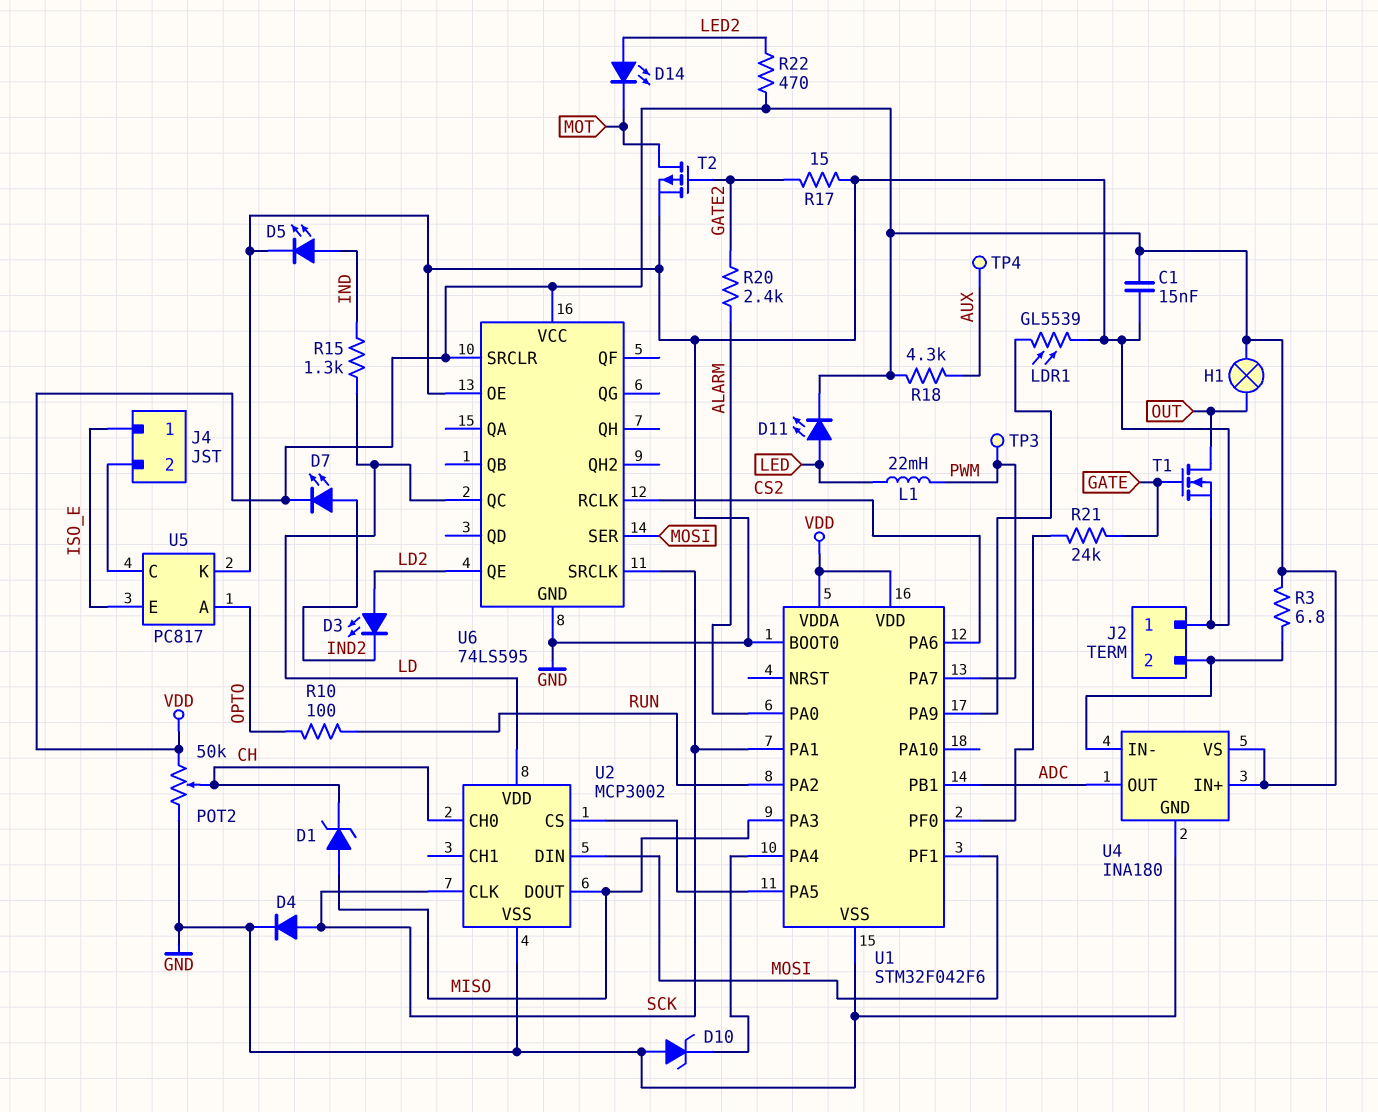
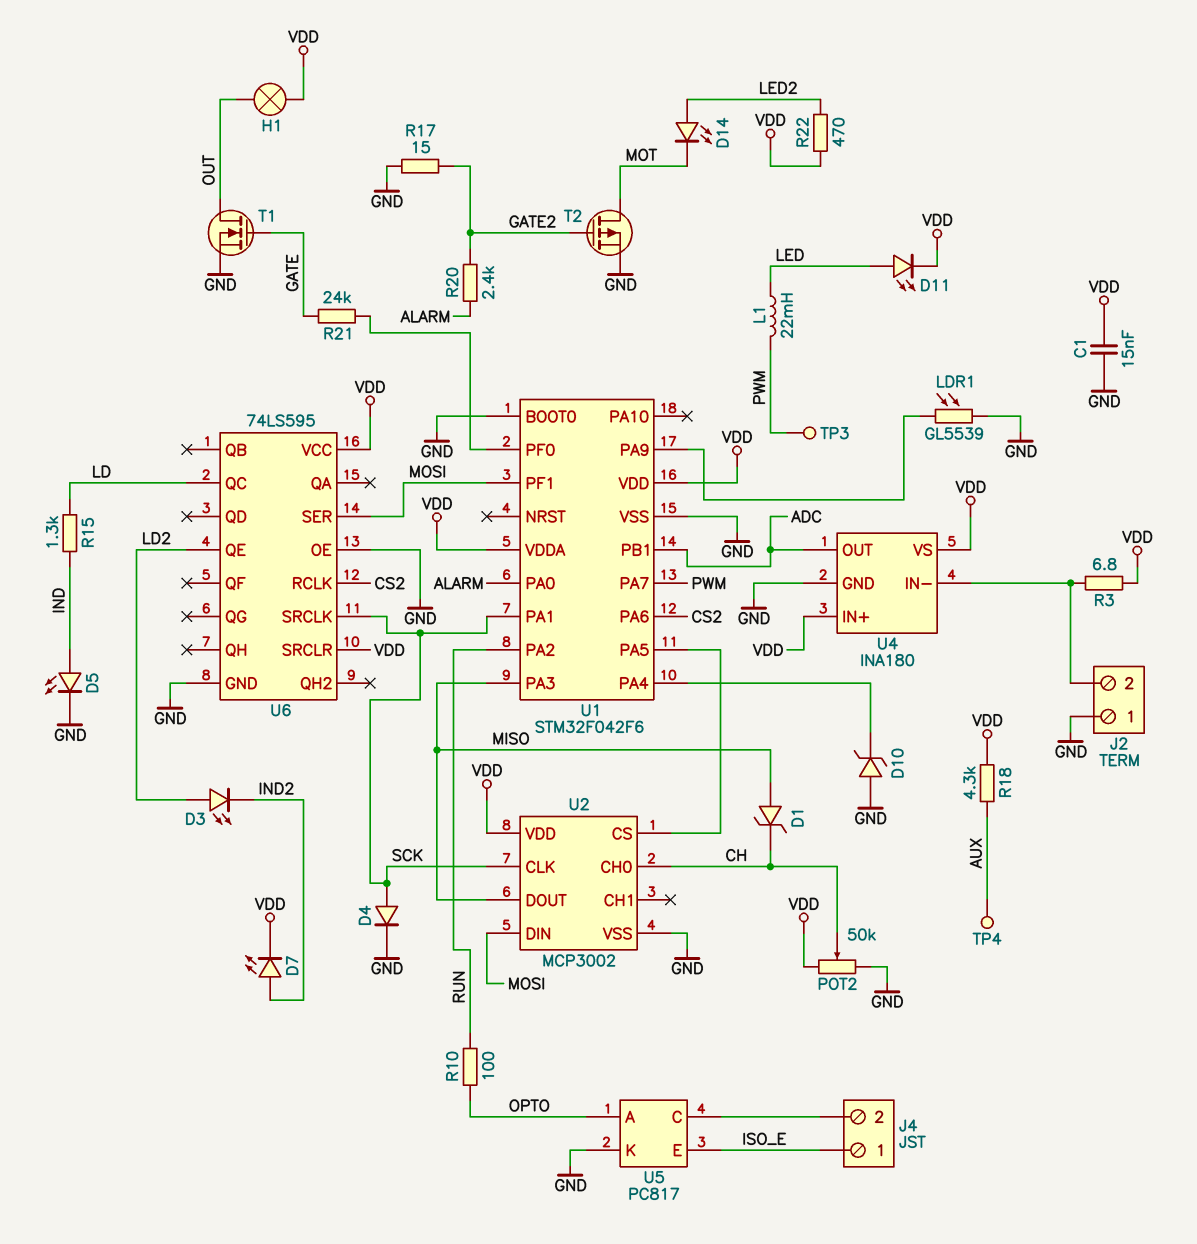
U2 pin VDD: LD -> VDD

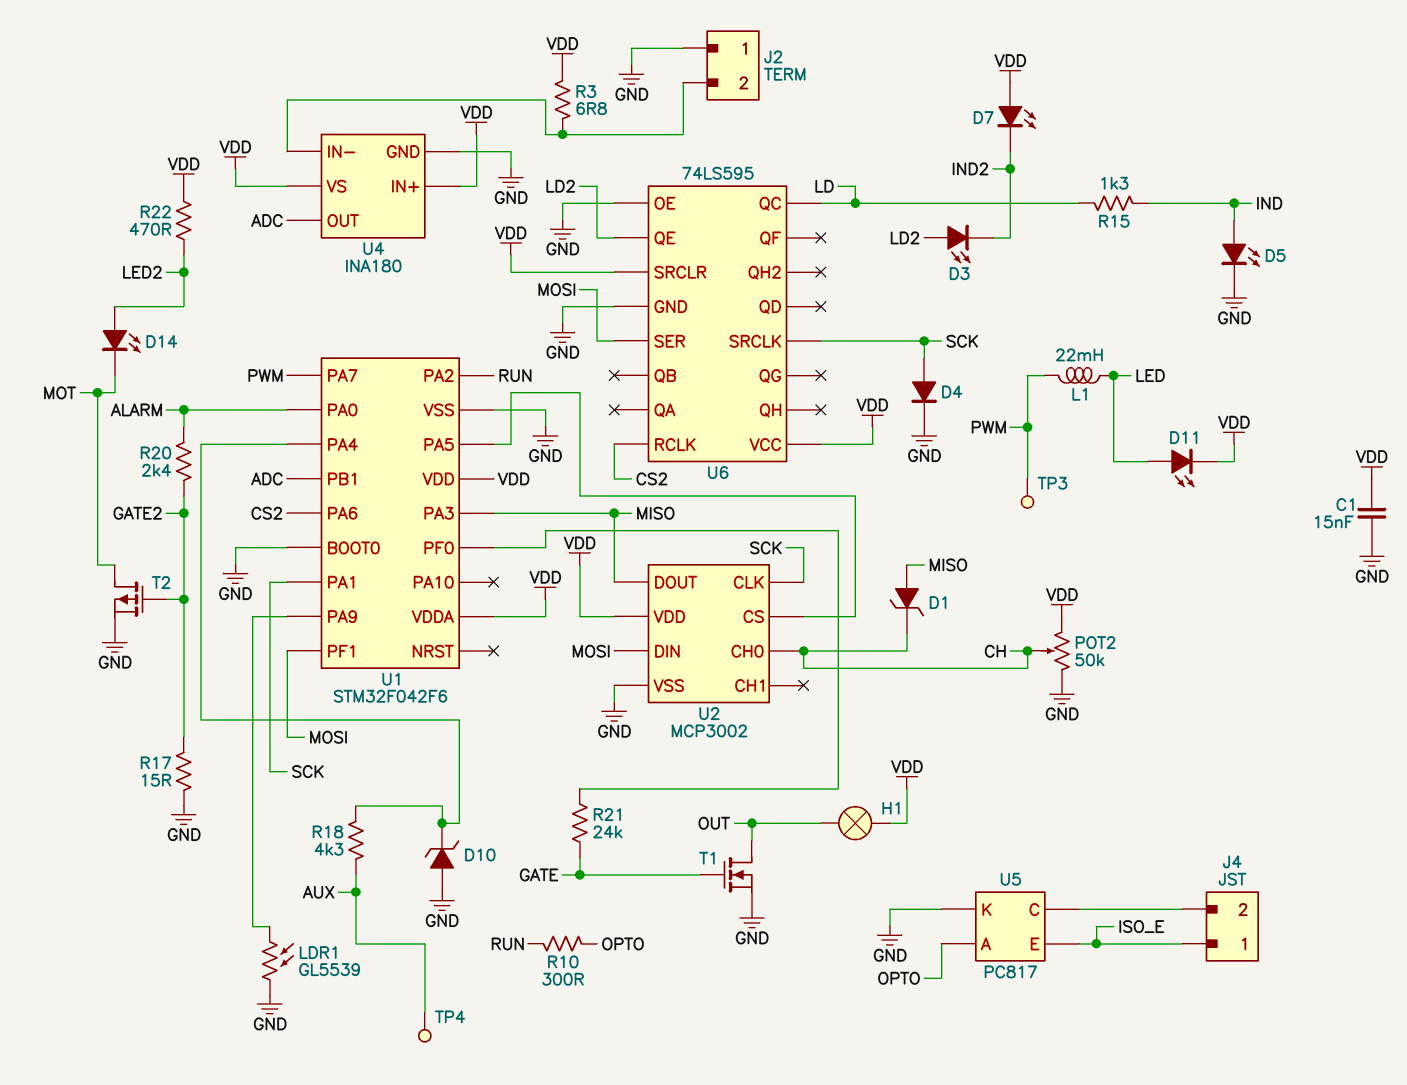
D7: LED (A IND2, K VDD) -> LED (A VDD, K IND2)
R10: 100 (OPTO, RUN) -> 300 (OPTO, RUN)
R18: 4.3k (AUX, VDD) -> 4.3k (AUX, U1/PA4)

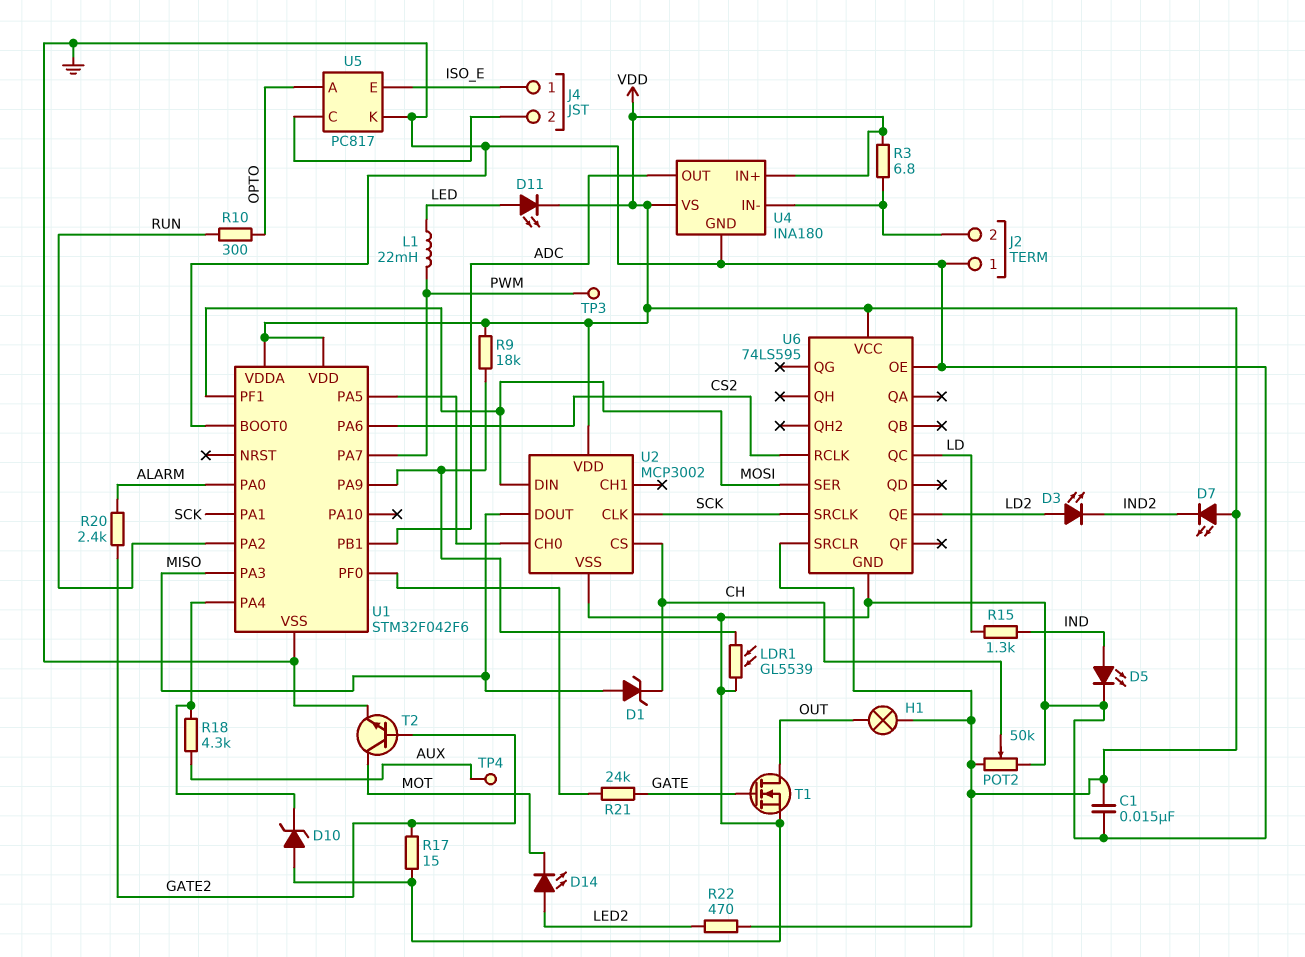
D4: diode (A SCK, K GND) -> none
R9: none -> 18k (U1/PA9, VDD)
T2: PMOS (G GATE2, D MOT, S GND) -> NPN (B GATE2, C MOT, E GND)
U2 pin CH0: CH -> U1/PA5
U2 pin CS: U1/PA5 -> CH

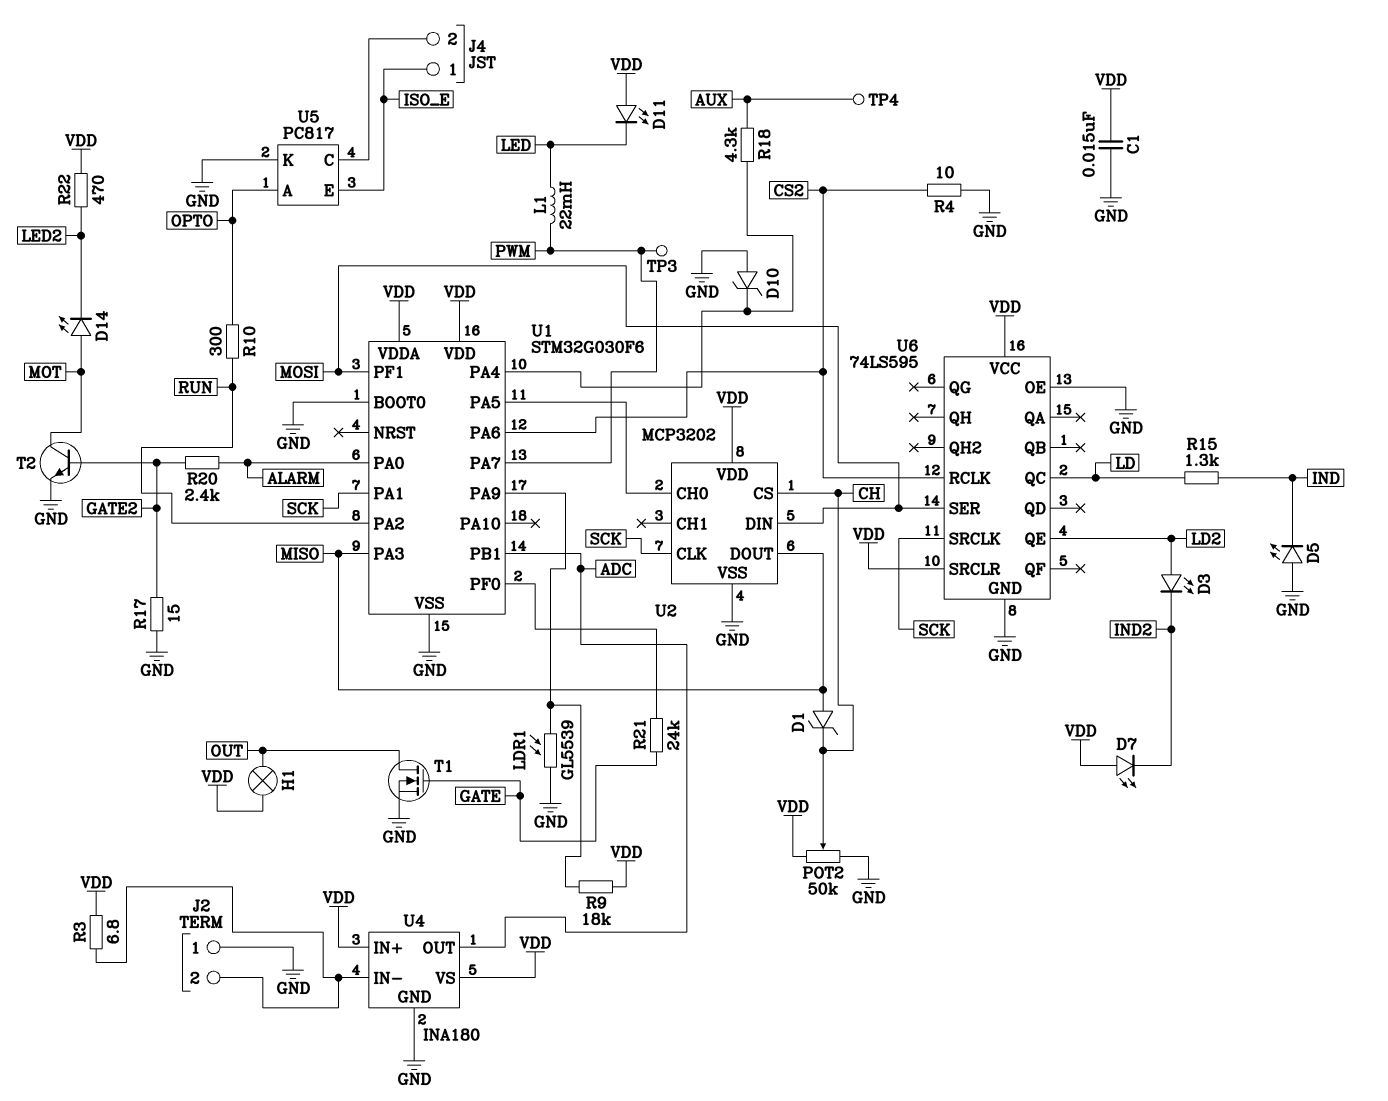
D5: LED (A IND, K GND) -> LED (A GND, K IND)
D11: LED (A LED, K VDD) -> LED (A VDD, K LED)
D14: LED (A LED2, K MOT) -> LED (A MOT, K LED2)
R4: none -> 10 (CS2, GND)
U1: STM32F042F6 -> STM32G030F6
U2: MCP3002 -> MCP3202

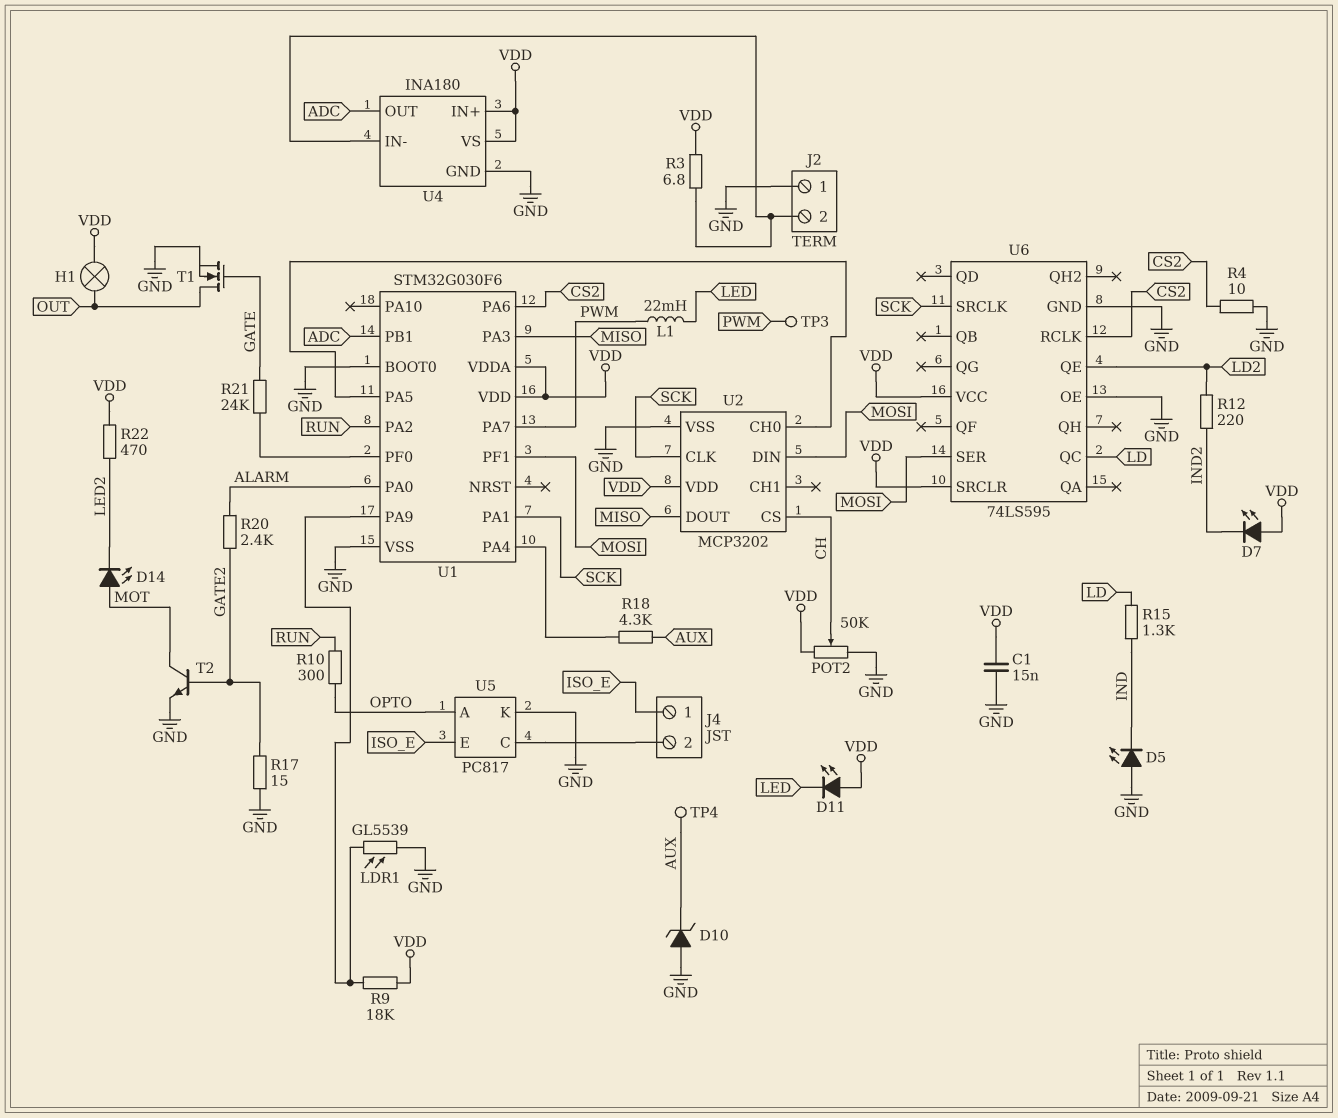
D1: zener (A MISO, K CH) -> none
D3: LED (A LD2, K IND2) -> none
D10: zener (A GND, K U1/PA4) -> zener (A GND, K AUX)
R12: none -> 220 (IND2, LD2)

